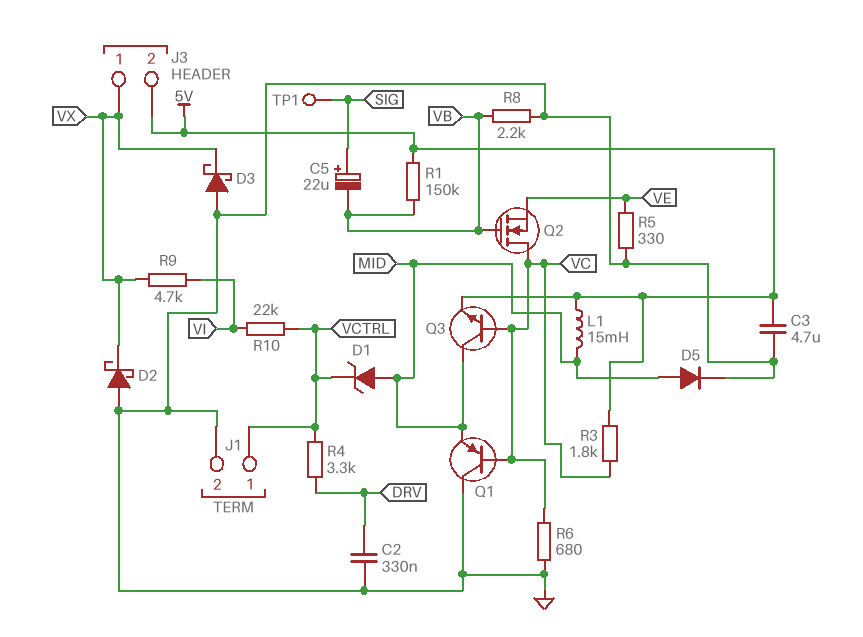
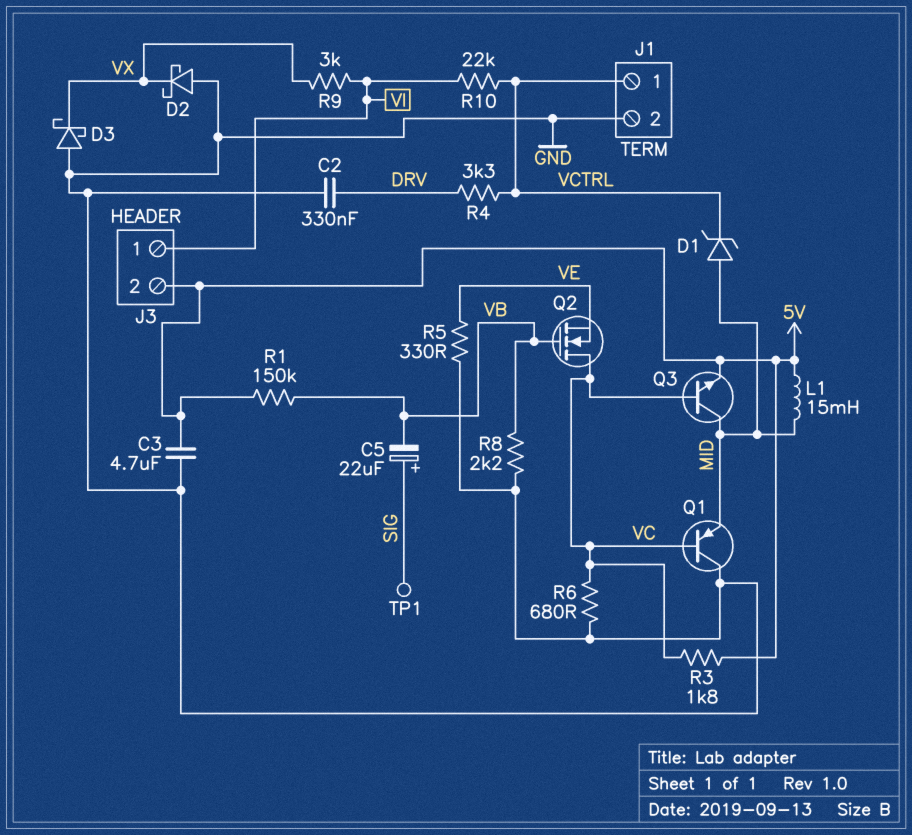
D5: diode (A MID, K GND) -> none
J3 pin 1: VX -> VI
R9: 4.7k (VI, VX) -> 3k (VI, VX)

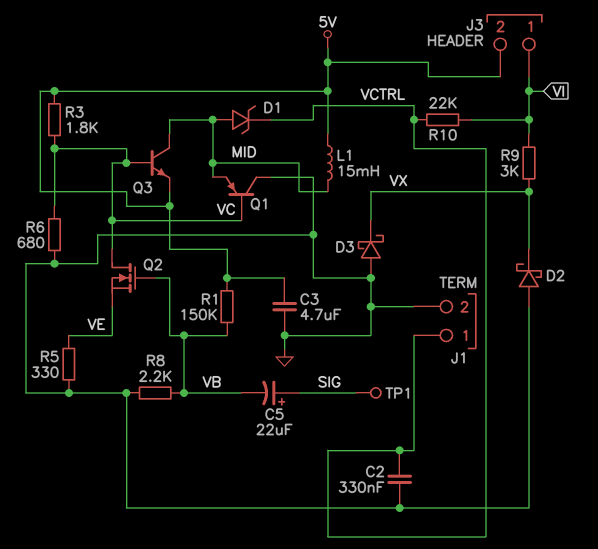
C2: 330nF (DRV, GND) -> 330nF (GND, VCTRL)
R4: 3.3k (DRV, VCTRL) -> none

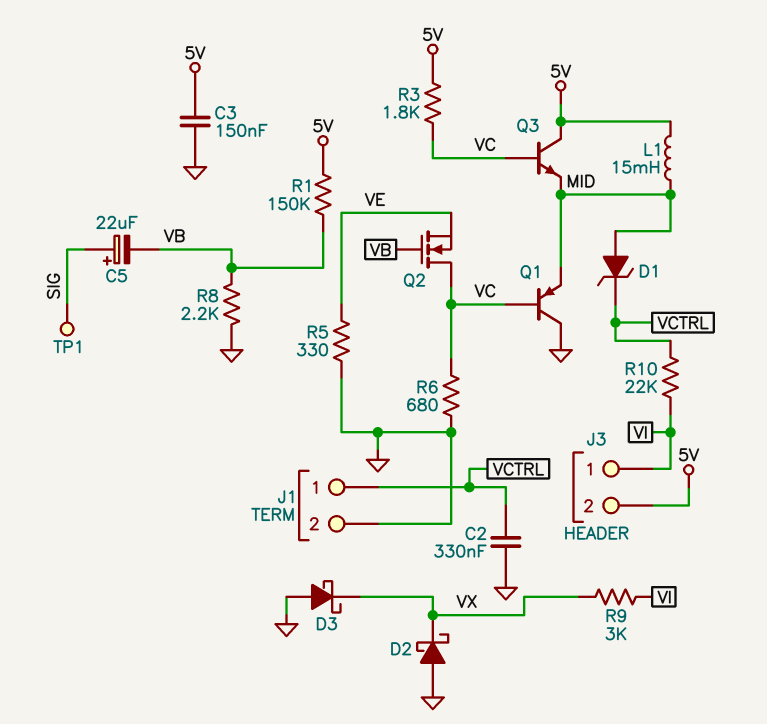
C3: 4.7uF (5V, GND) -> 150nF (5V, GND)
Q3: NPN (B VC, C MID, E 5V) -> NPN (B VC, C 5V, E MID)

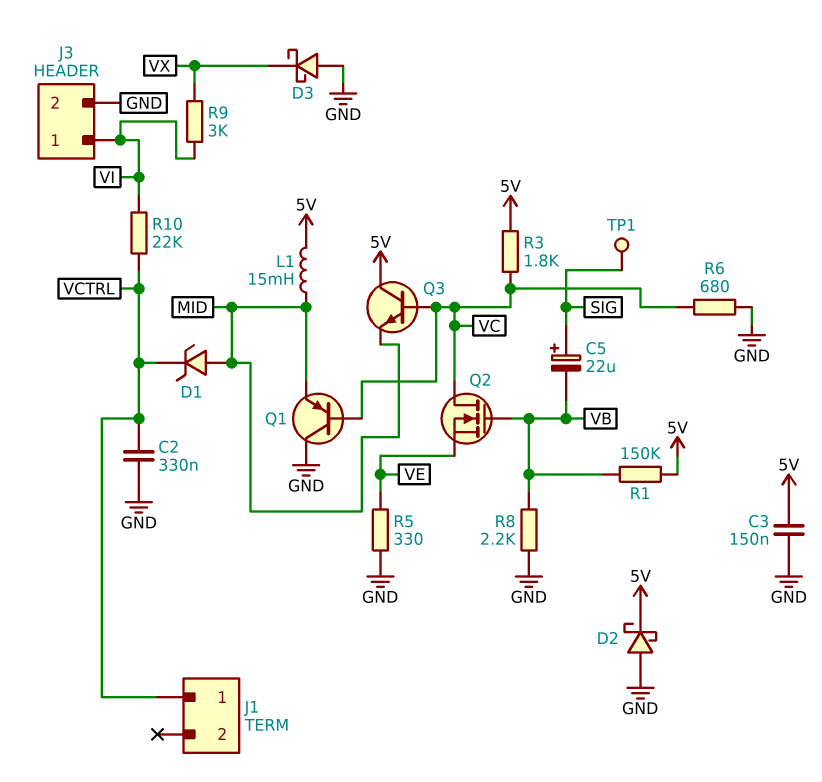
D2: schottky (A GND, K VX) -> schottky (A GND, K 5V)
J1 pin 2: GND -> none
J3 pin 2: 5V -> GND

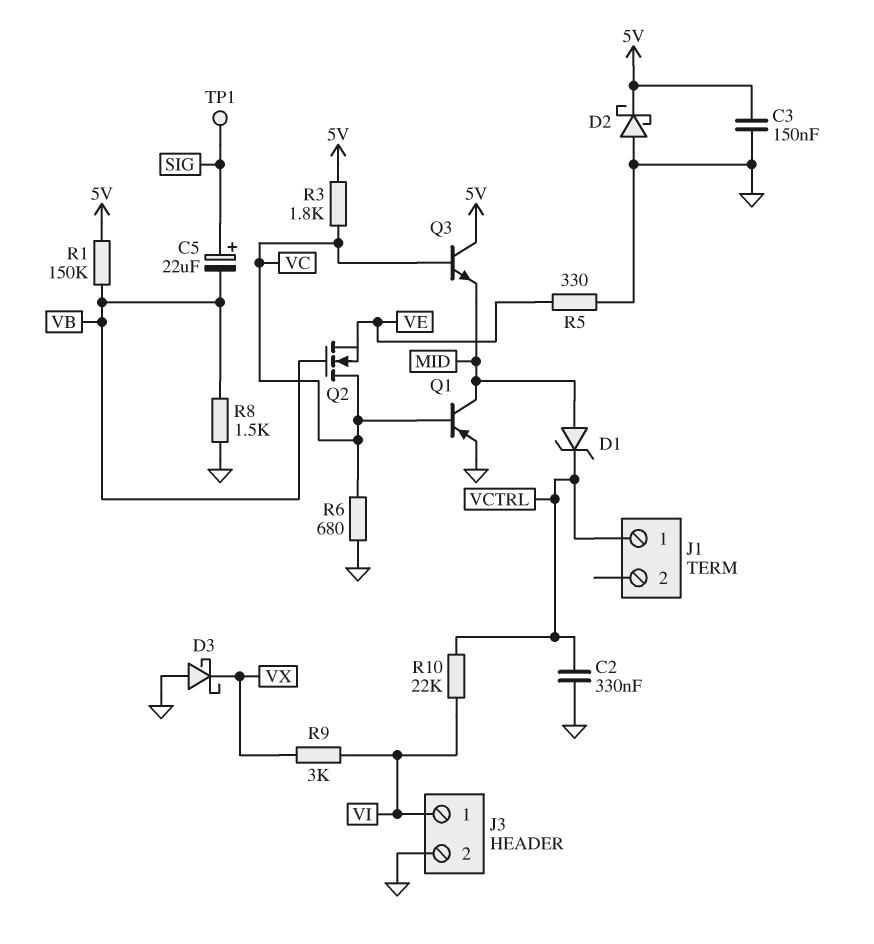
L1: 15mH (5V, MID) -> none
Q1: PNP (B VC, C GND, E MID) -> PNP (B VC, C MID, E GND)
R8: 2.2k (GND, VB) -> 1.5k (GND, VB)

